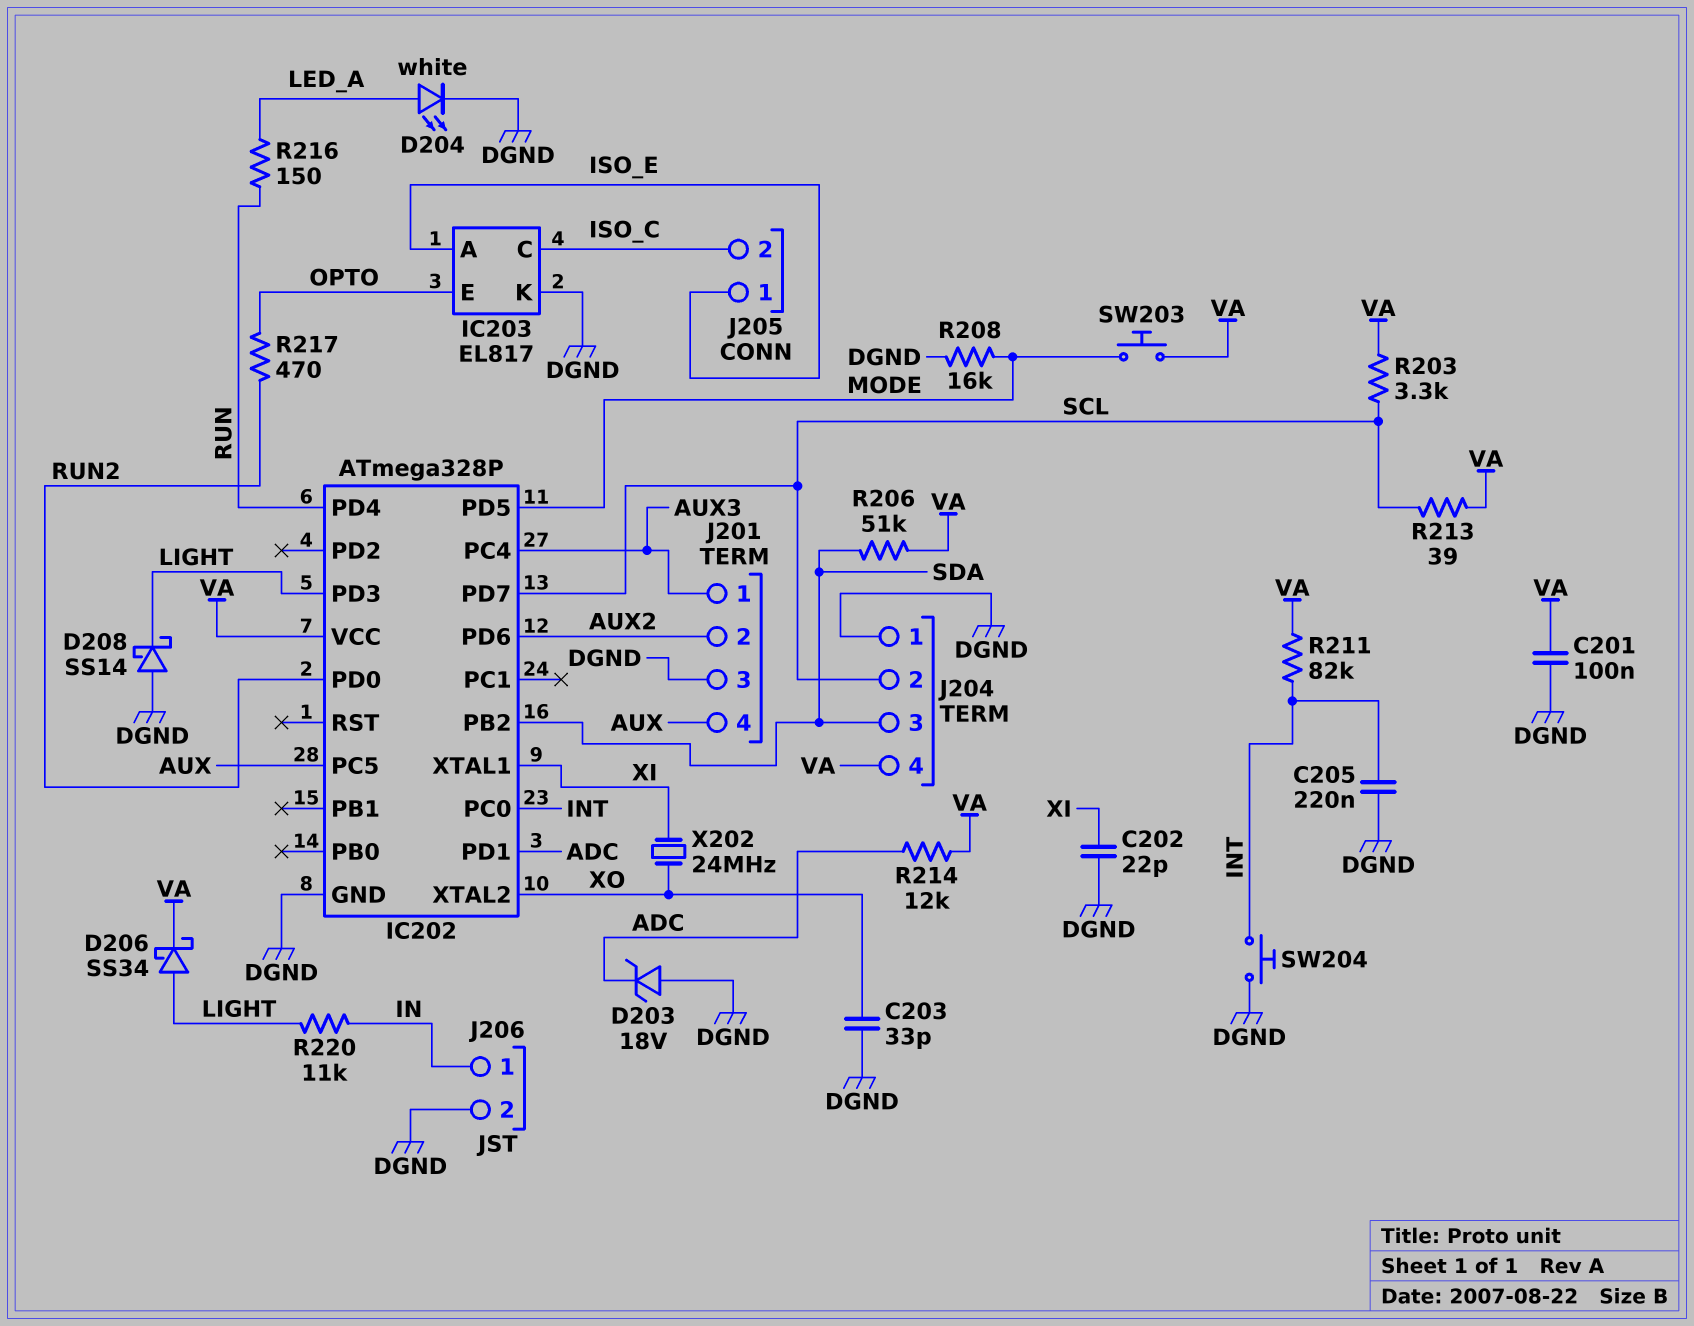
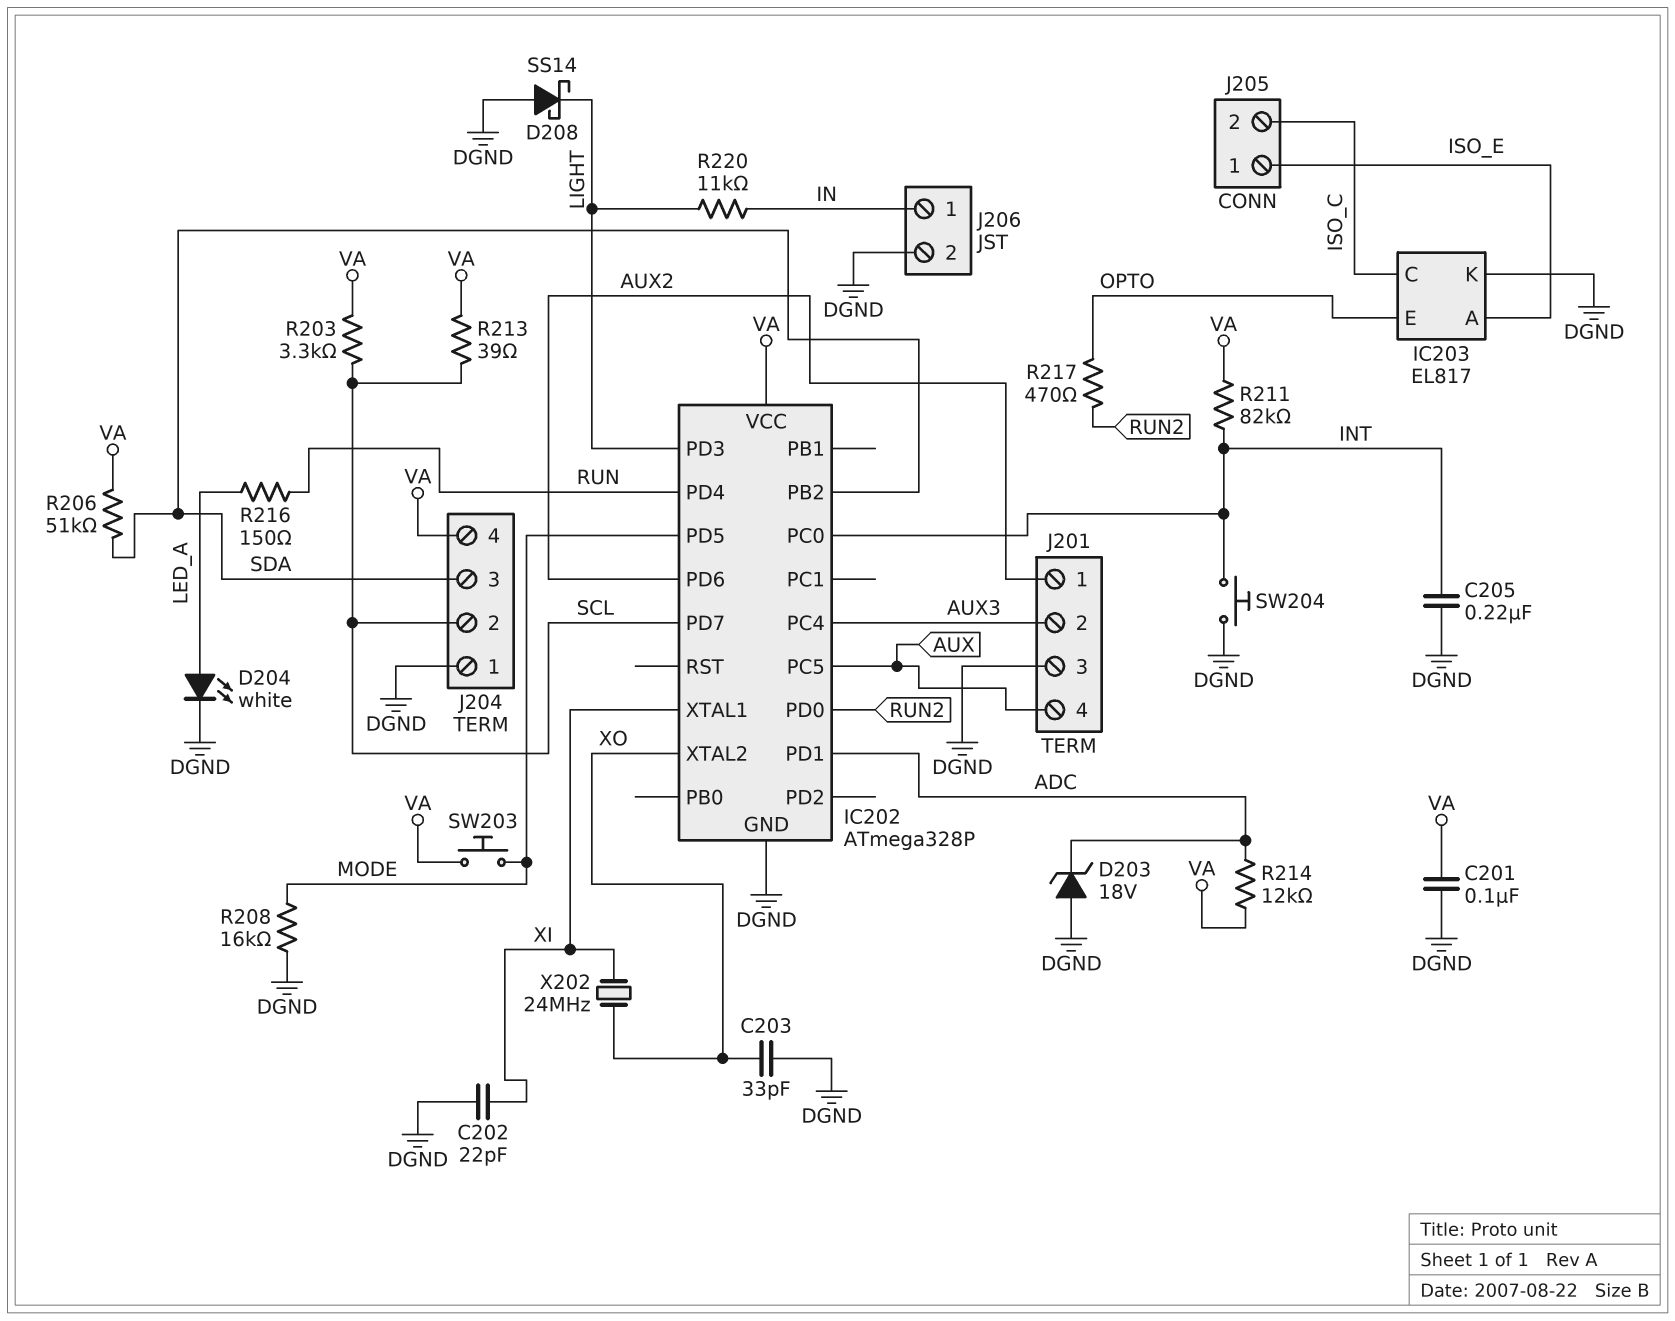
D206: schottky SS34 (A LIGHT, K VA) -> none
J201 pin 1: AUX3 -> AUX2
J201 pin 2: AUX2 -> AUX3

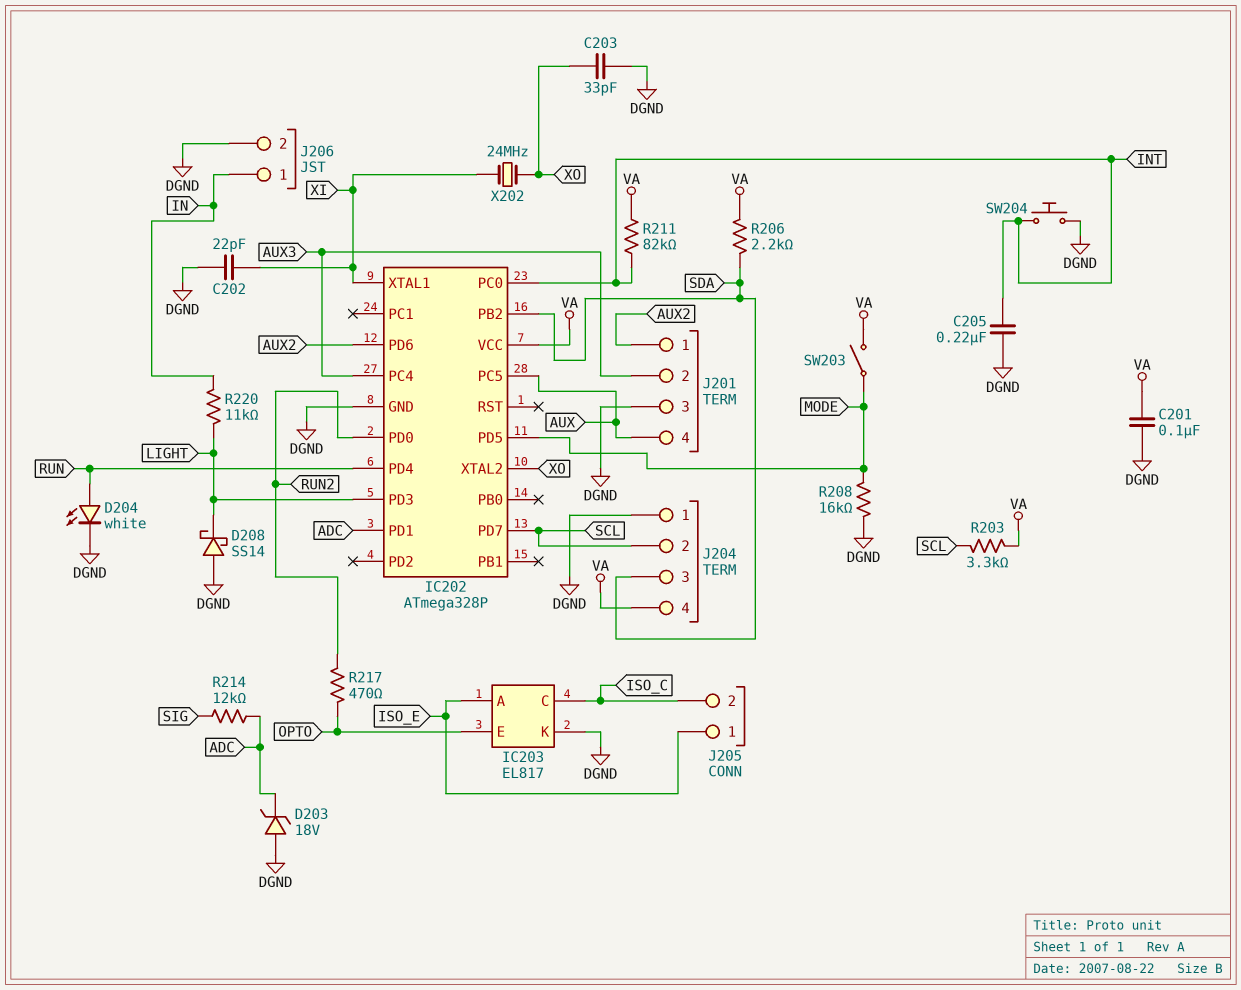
D204: LED white (A LED_A, K DGND) -> LED white (A RUN, K DGND)
R206: 51k (SDA, VA) -> 2.2k (SDA, VA)
R213: 39 (SCL, VA) -> none
R214: 12k (ADC, VA) -> 12k (ADC, SIG)
R216: 150 (LED_A, RUN) -> none
SW203: button (MODE, VA) -> switch (MODE, VA)

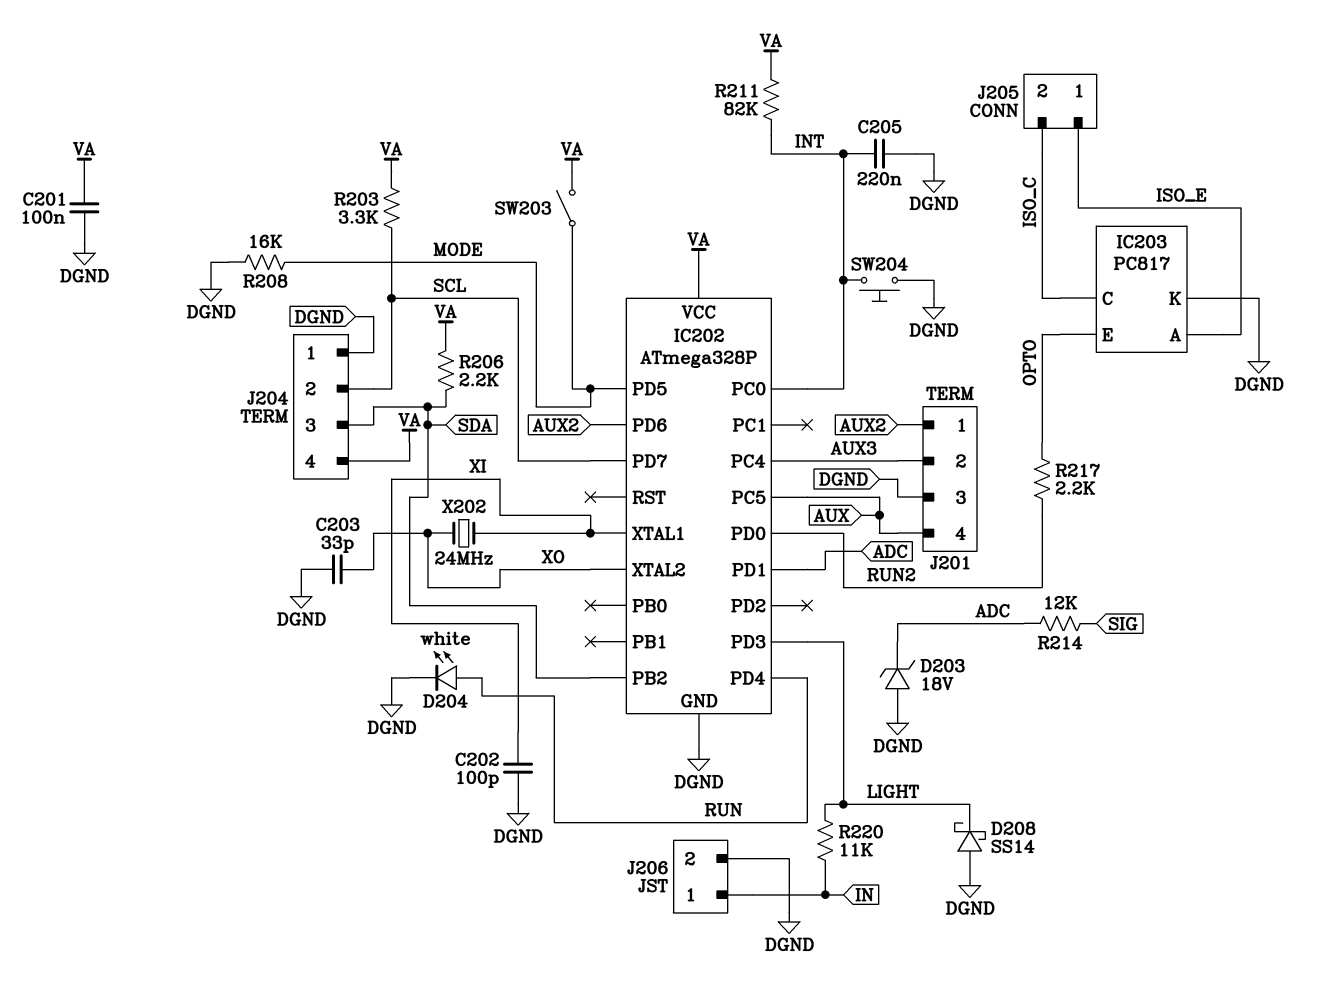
C202: 22pF (DGND, XI) -> 100pF (DGND, XI)
IC203: EL817 -> PC817
R217: 470 (OPTO, RUN2) -> 2.2k (OPTO, RUN2)

